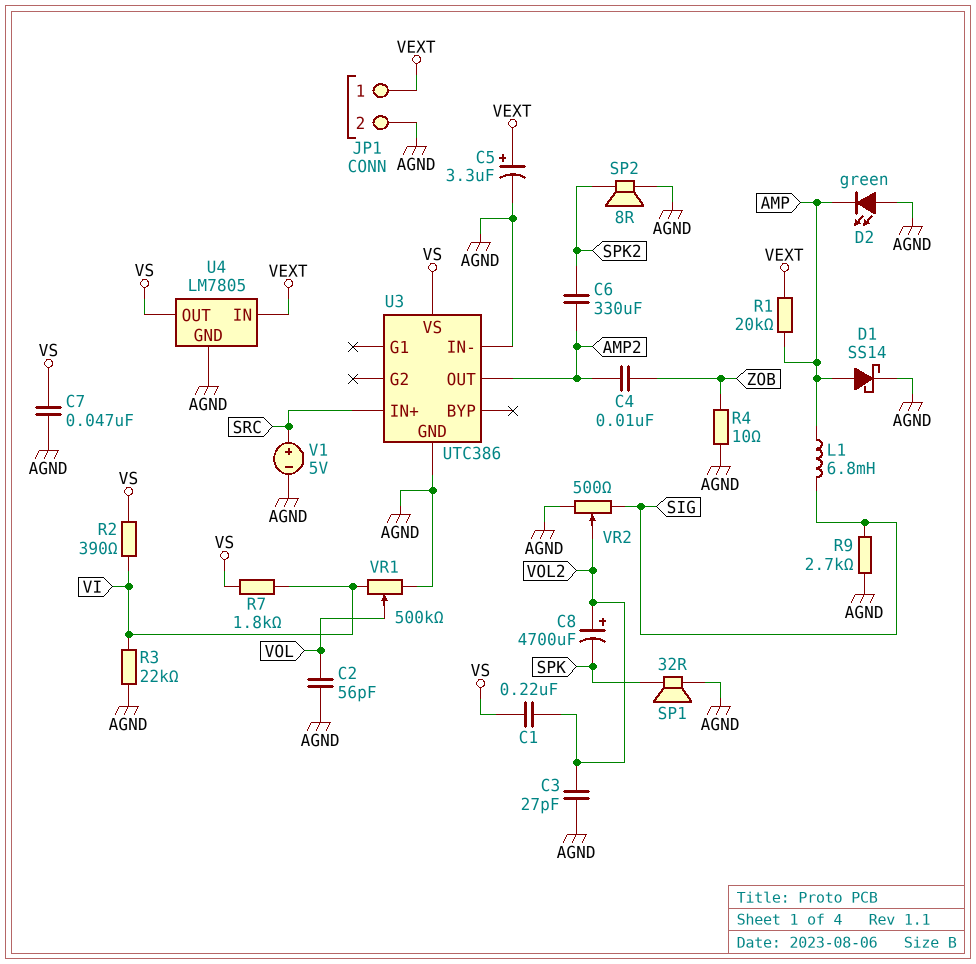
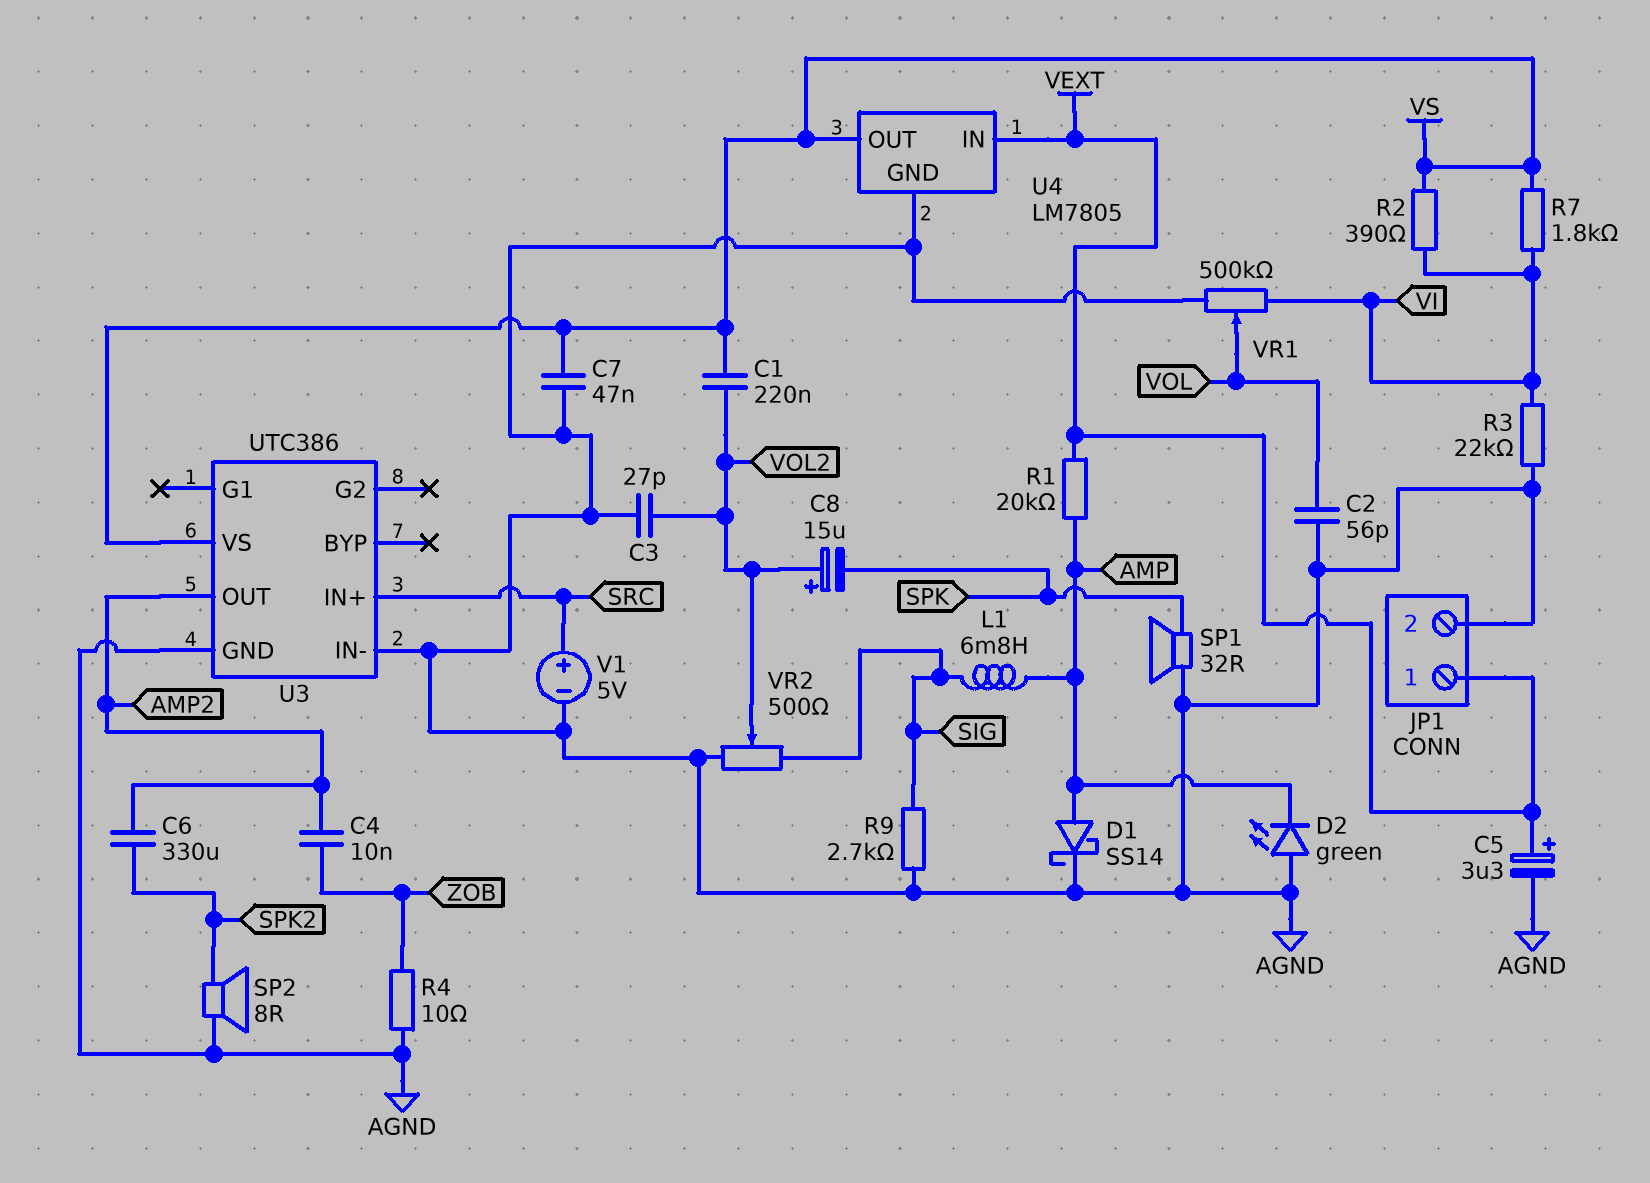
C8: 4700uF (plus VOL2, minus SPK) -> 15uF (plus VOL2, minus SPK)

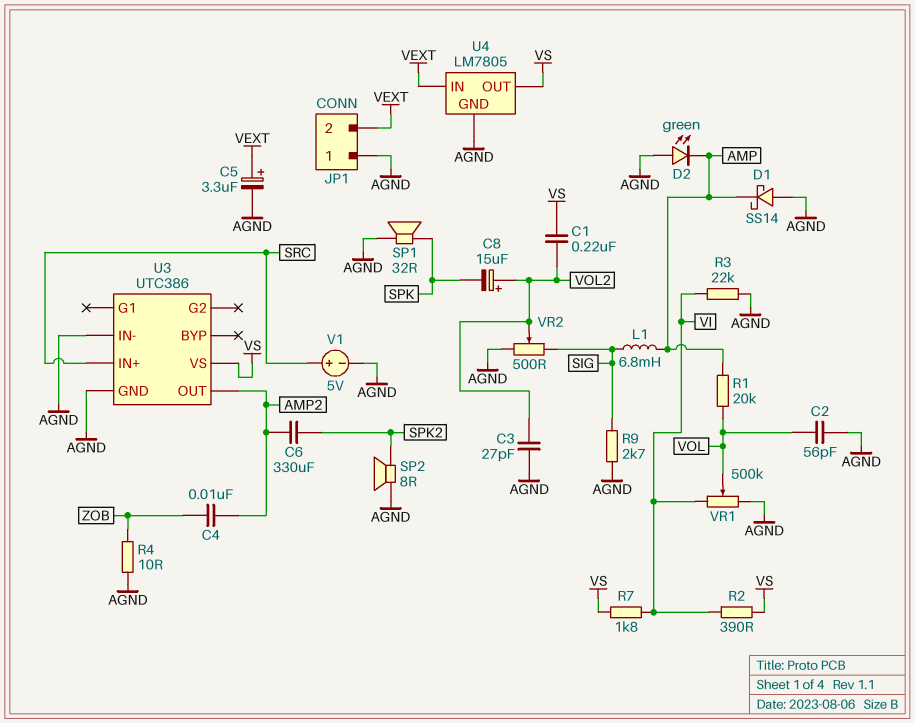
C7: 47nF (AGND, VS) -> none
D1: schottky SS14 (A AMP, K AGND) -> schottky SS14 (A AGND, K AMP)
JP1 pin 1: VEXT -> AGND
JP1 pin 2: AGND -> VEXT
R1: 20k (AMP, VEXT) -> 20k (AMP, VOL)

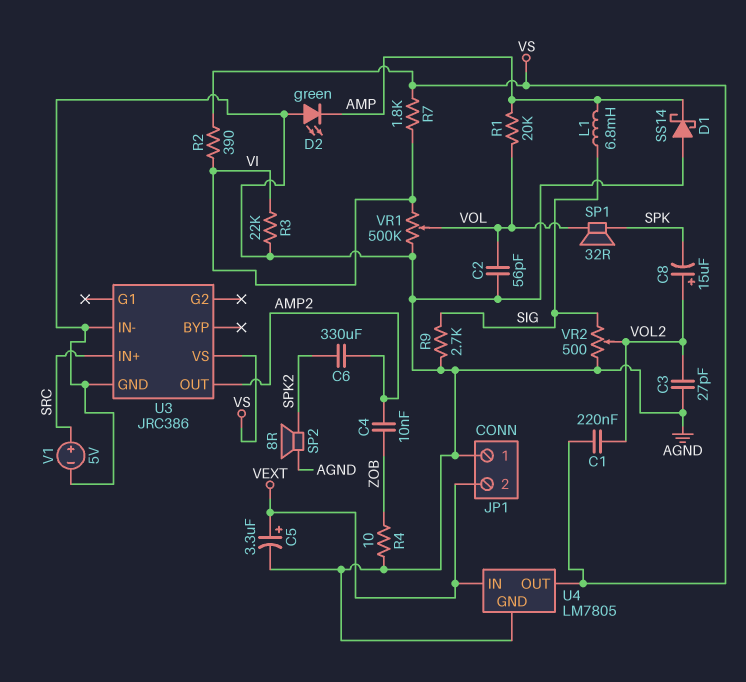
SP1: speaker 32R (AGND, SPK) -> speaker 32R (SPK, VOL)
U3: UTC386 -> JRC386

